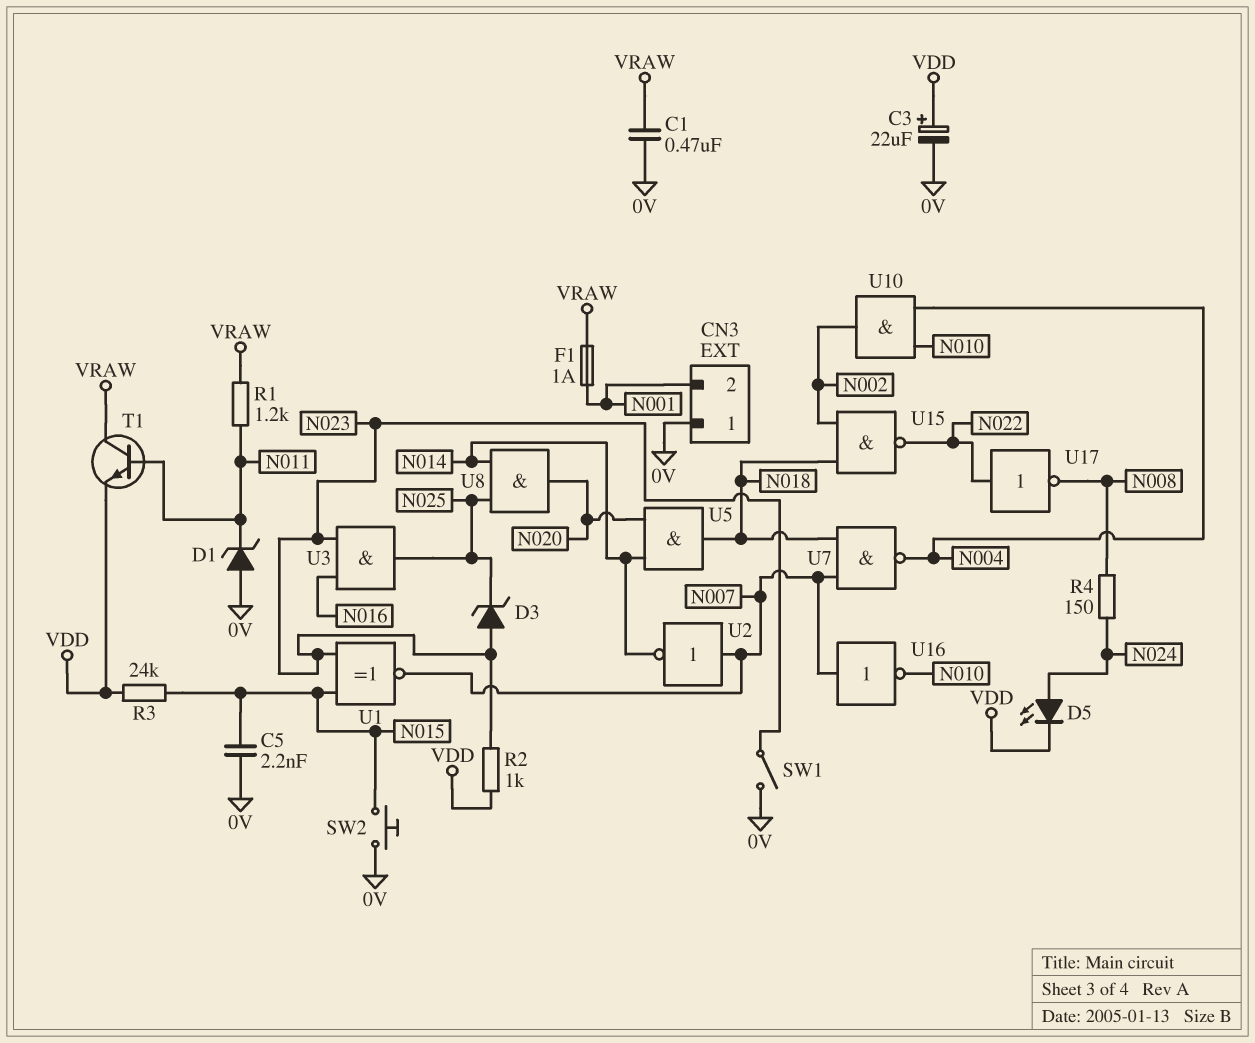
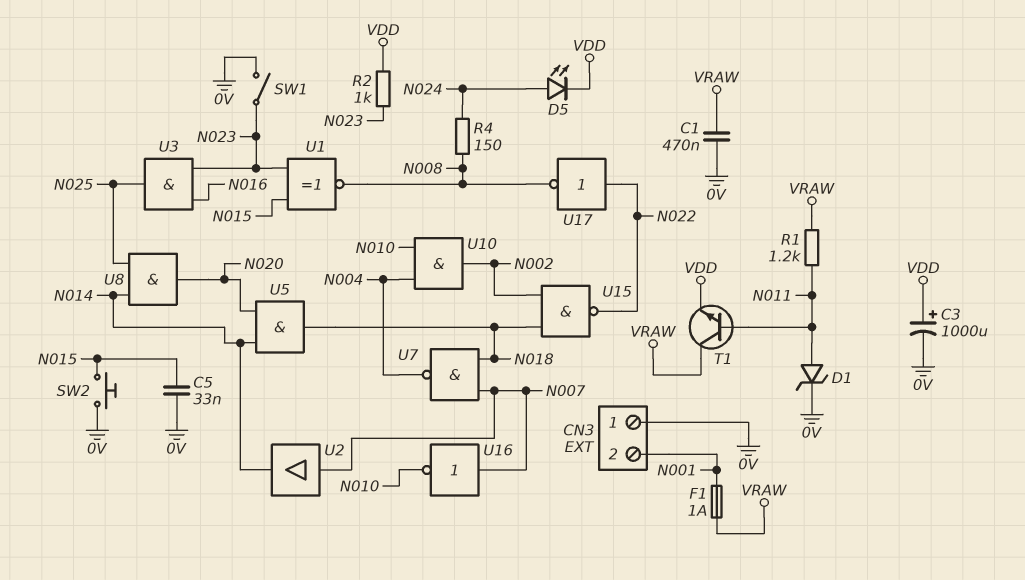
C3: 22uF (plus VDD, minus 0V) -> 1000uF (plus VDD, minus 0V)
C5: 2.2nF (0V, N015) -> 33nF (0V, N015)
D1: zener (A 0V, K N011) -> zener (A N011, K 0V)
D3: zener (A N023, K N025) -> none
R3: 24k (N015, VDD) -> none
U1: XNOR (in N015, in N023, out N007) -> XNOR (in N015, in N023, out N008)
U2: NOT (in N007, out N014) -> buffer (in N007, out N014)

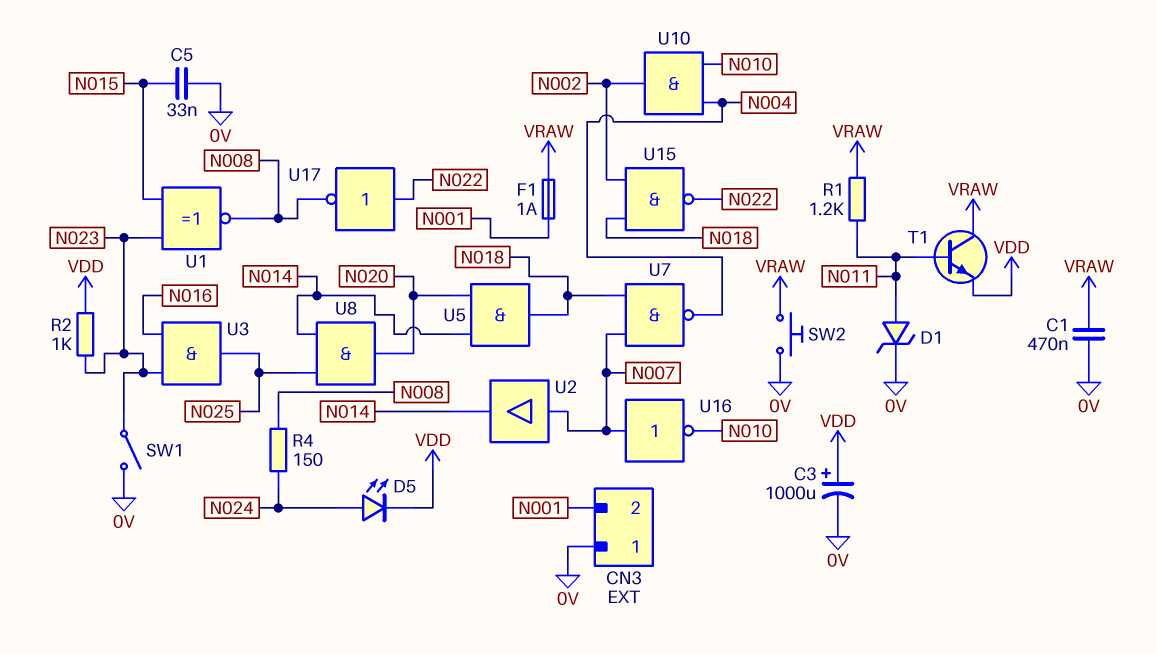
SW2: button (0V, N015) -> button (0V, VRAW)

